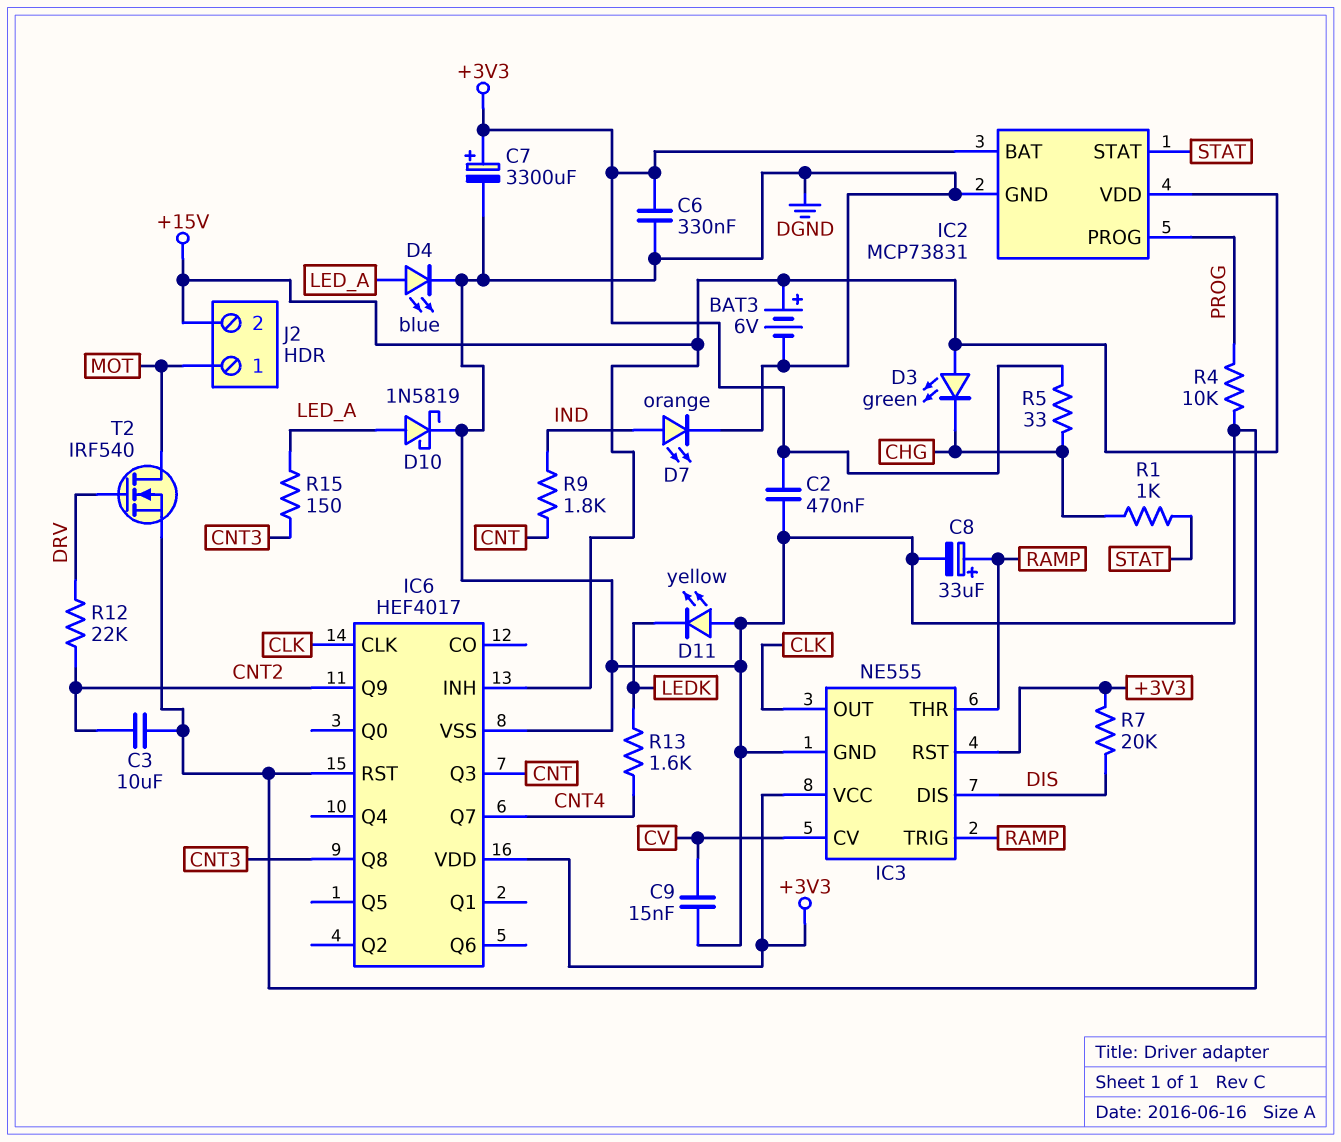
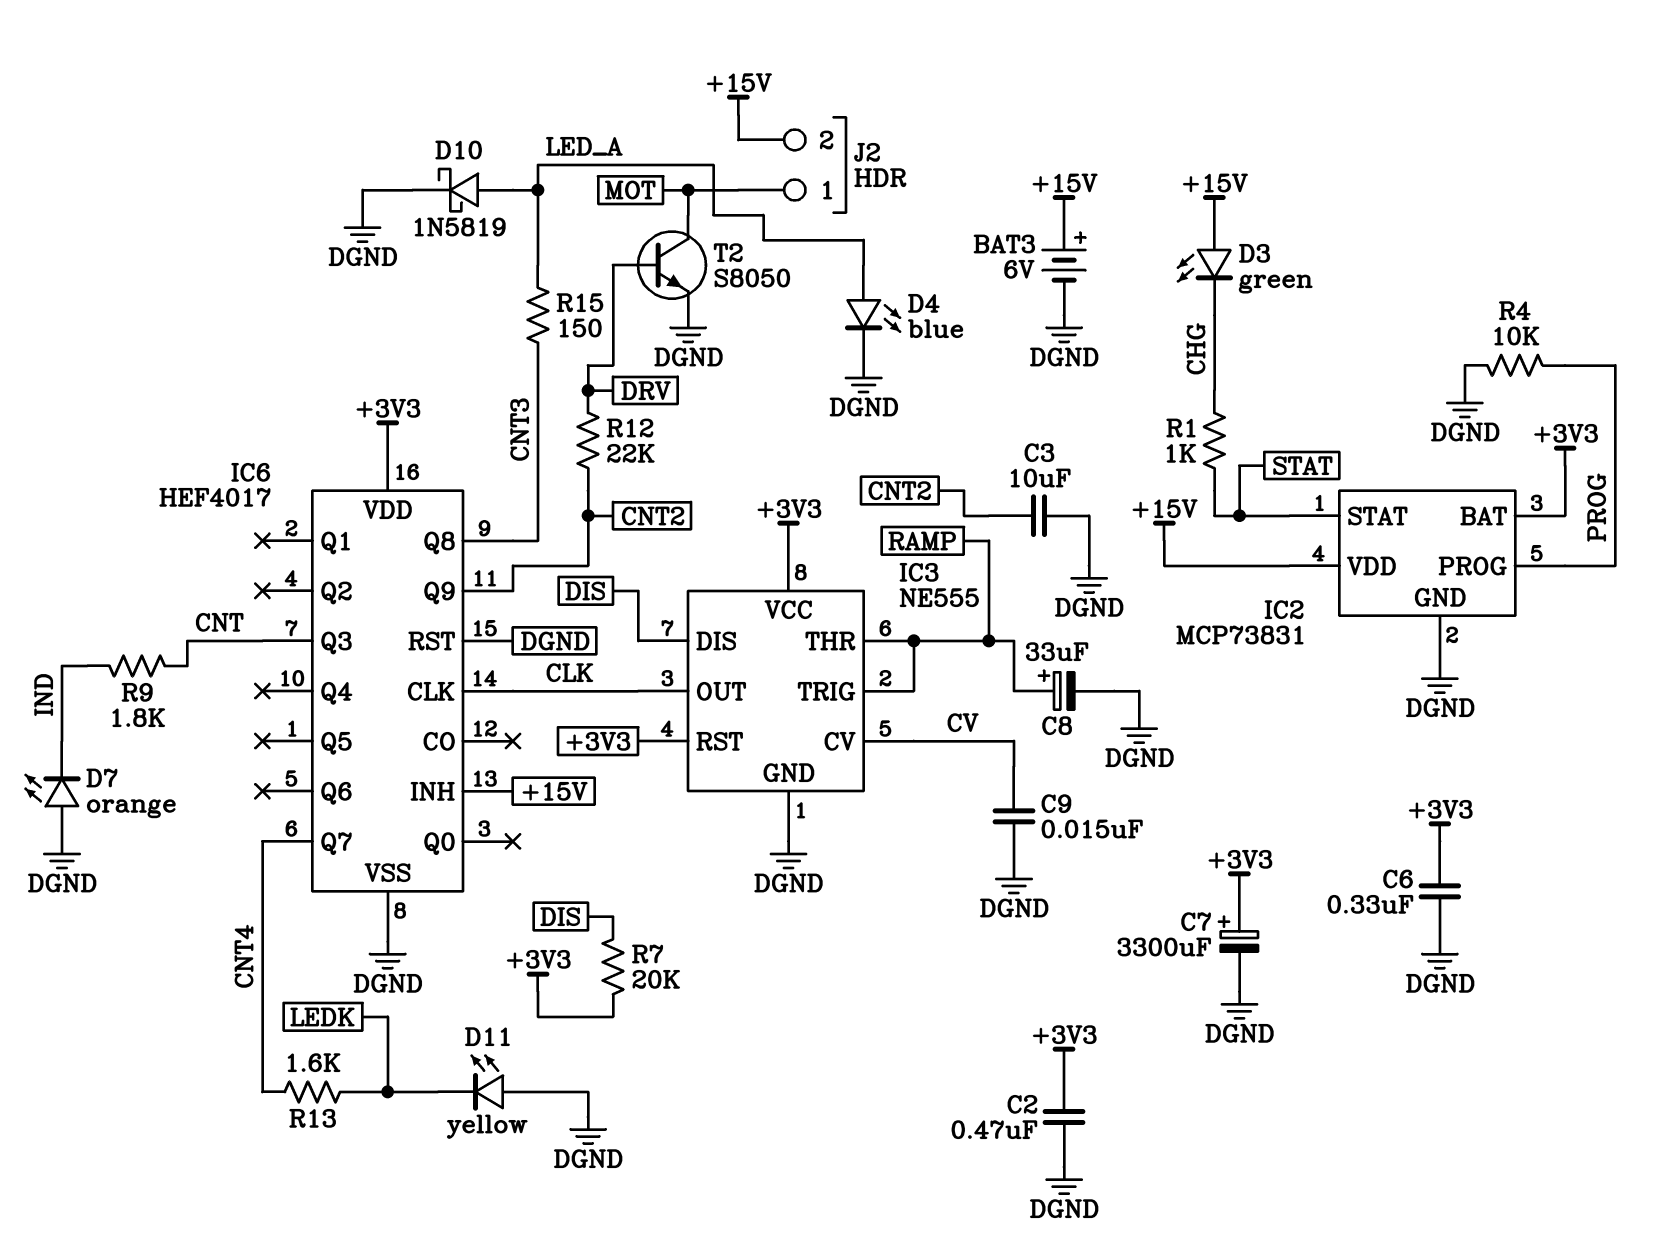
D7: LED orange (A IND, K DGND) -> LED orange (A DGND, K IND)
R5: 33 (+3V3, CHG) -> none
T2: NMOS IRF540 (G DRV, D MOT, S DGND) -> NPN S8050 (B DRV, C MOT, E DGND)

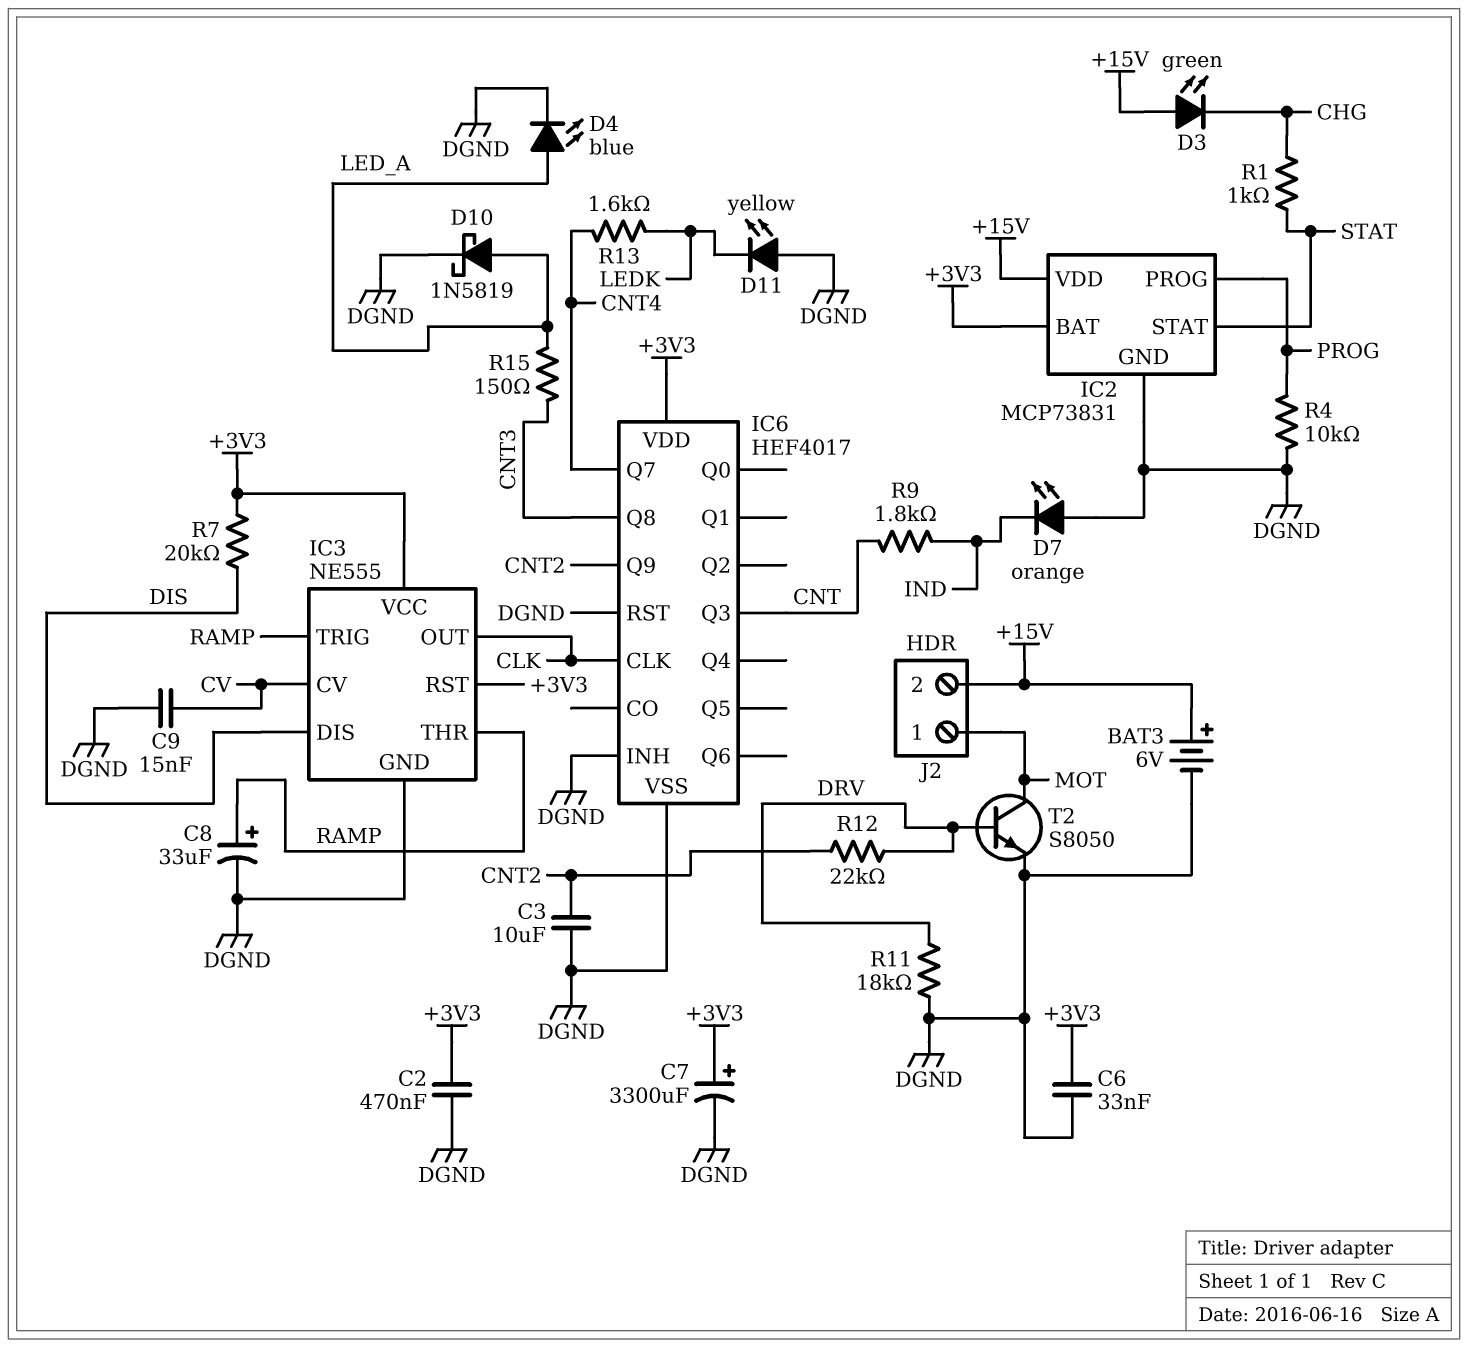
C6: 330nF (+3V3, DGND) -> 33nF (+3V3, DGND)
IC6 pin INH: +15V -> DGND
R11: none -> 18k (DGND, DRV)

